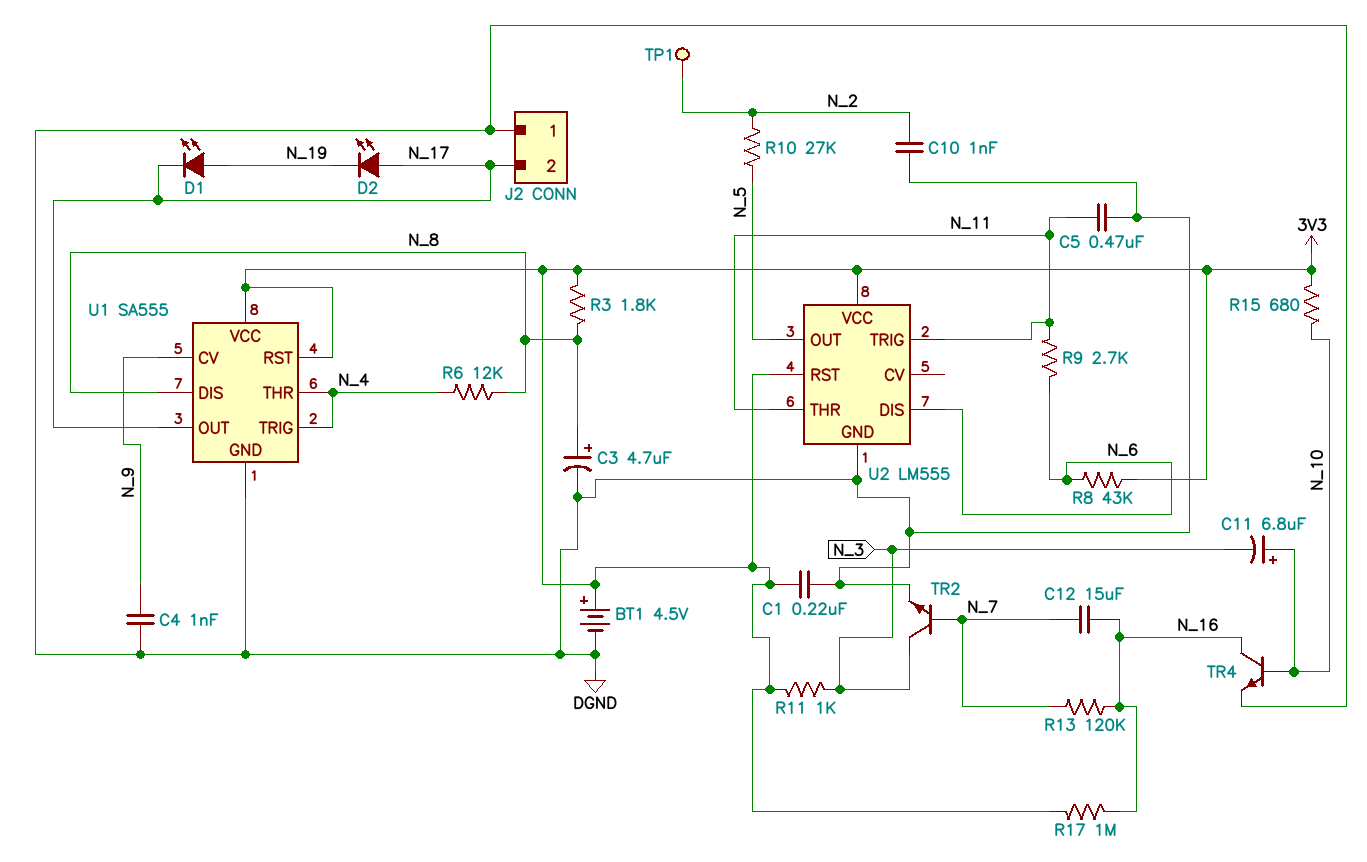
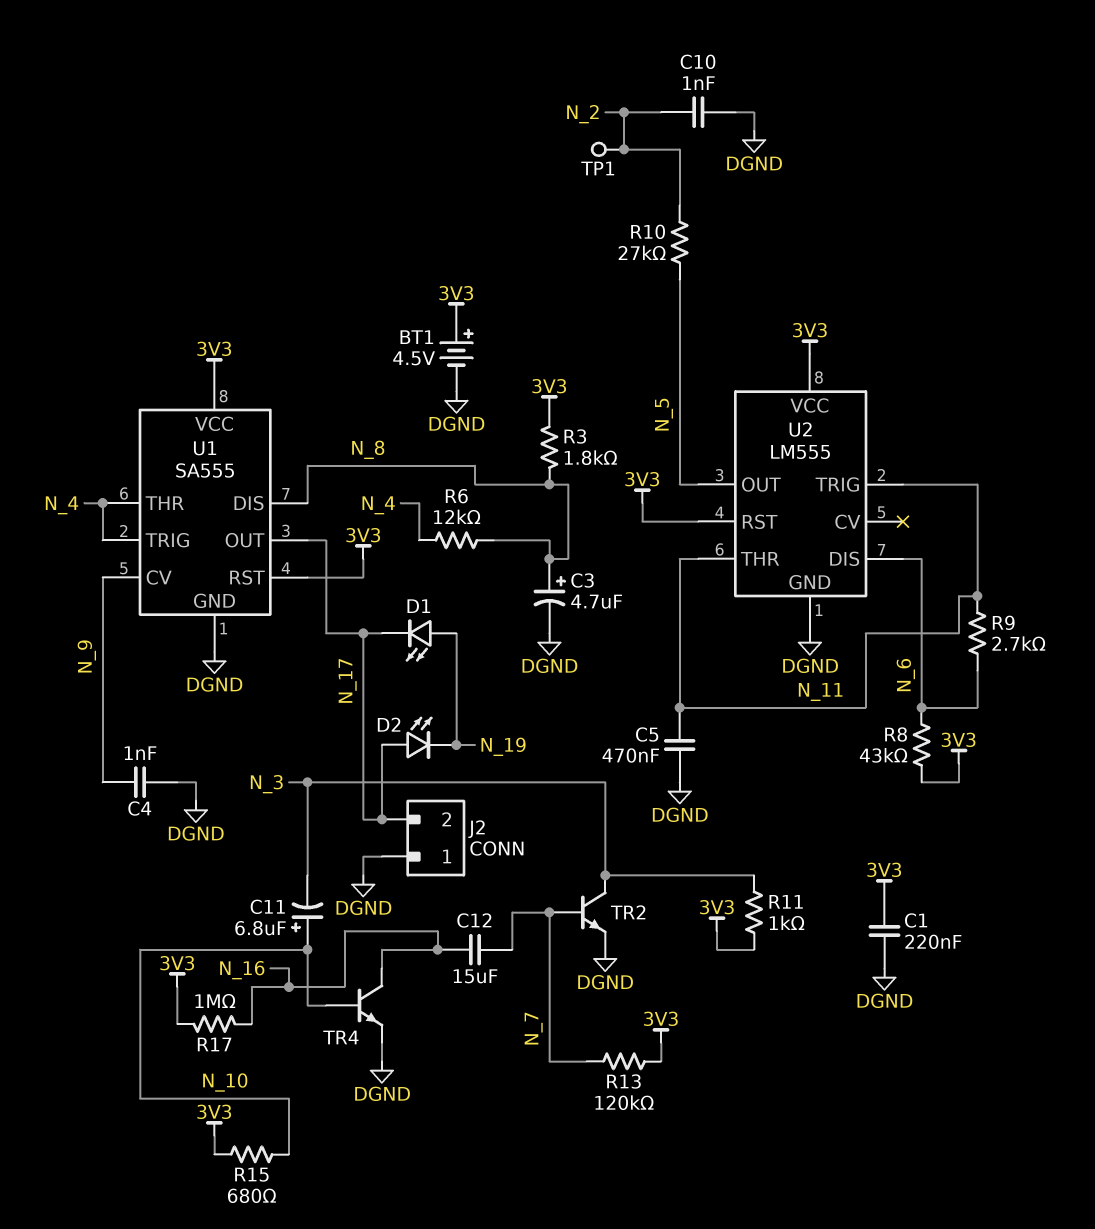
R13: 120k (N_7, N_16) -> 120k (3V3, N_7)

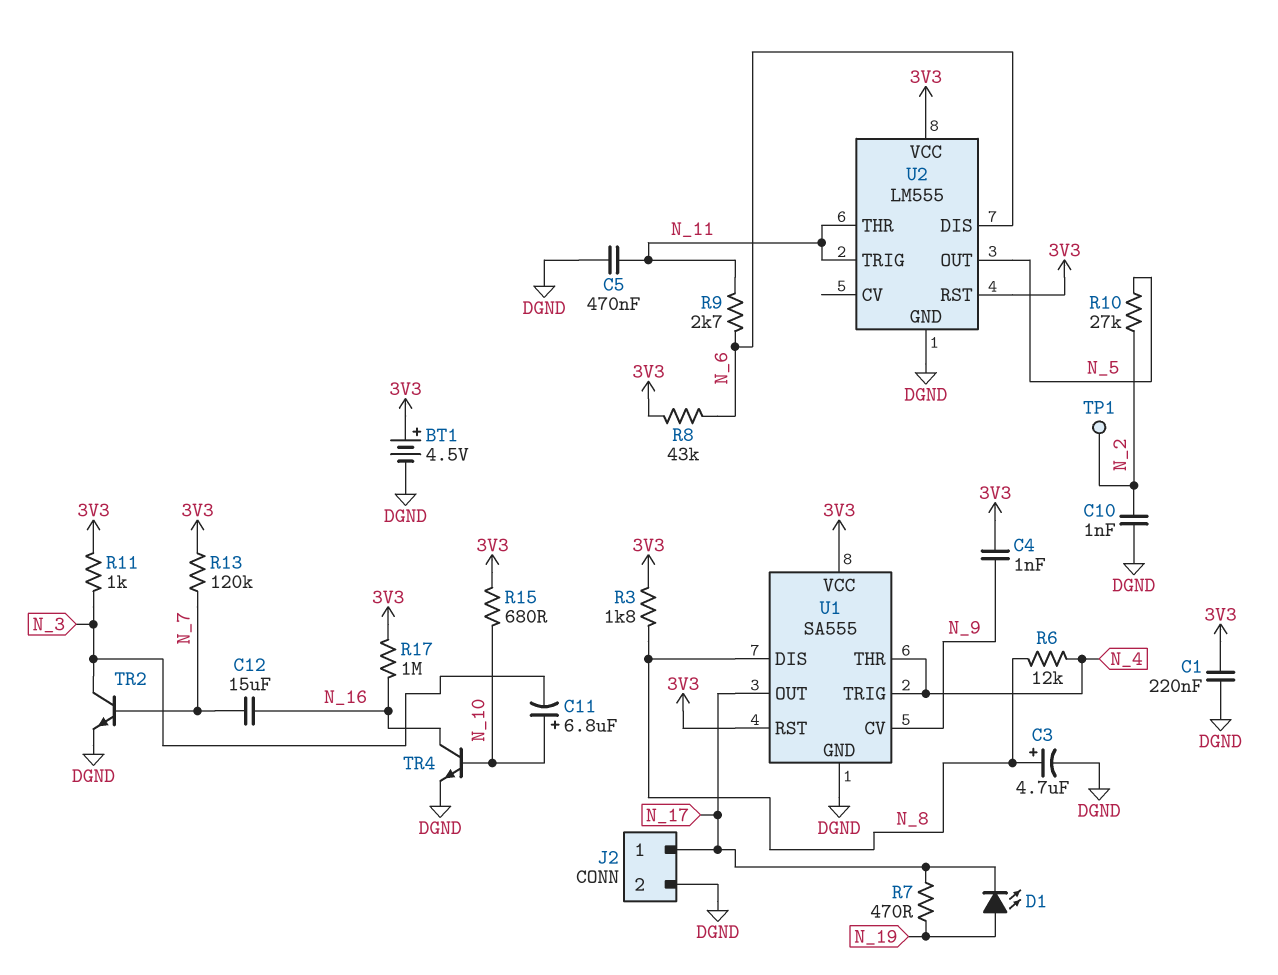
C4: 1nF (DGND, N_9) -> 1nF (3V3, N_9)
D2: LED (A N_17, K N_19) -> none
J2 pin 1: DGND -> N_17
J2 pin 2: N_17 -> DGND
R7: none -> 470 (N_17, N_19)

